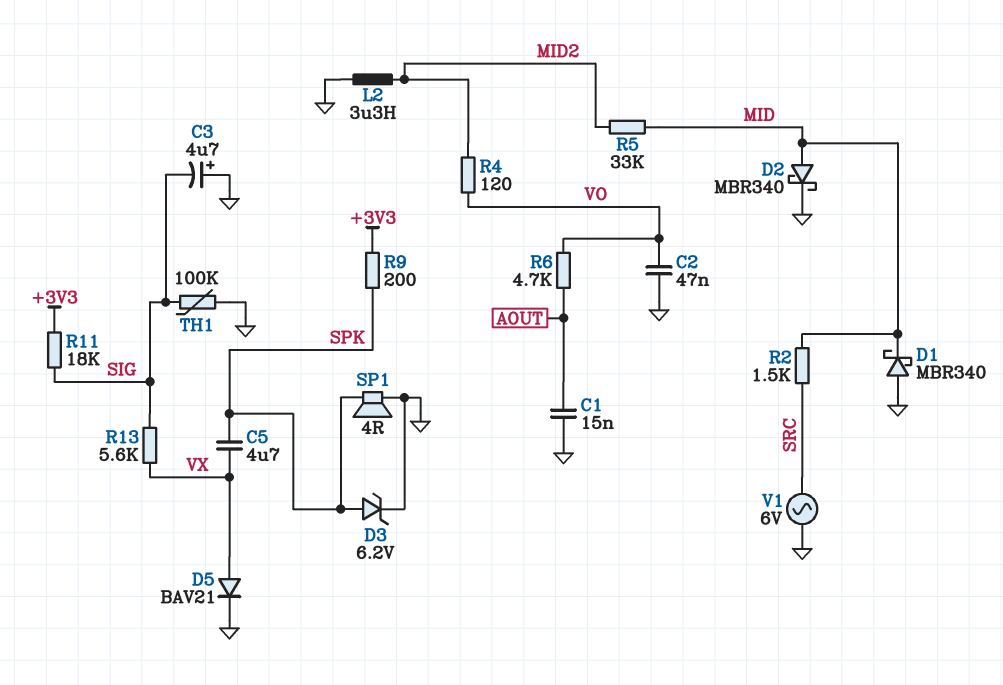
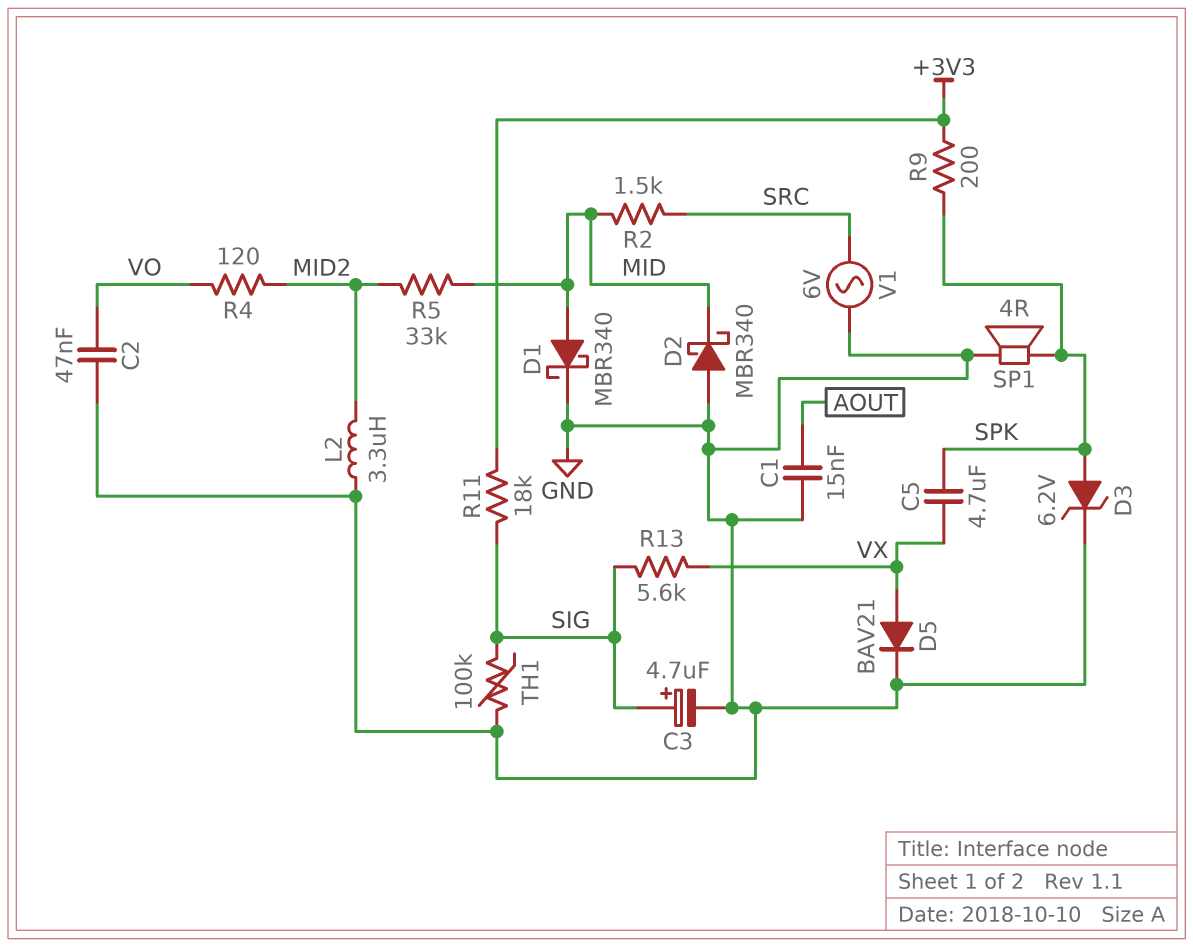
C3: 4.7uF (plus GND, minus SIG) -> 4.7uF (plus SIG, minus GND)
D1: schottky MBR340 (A GND, K MID) -> schottky MBR340 (A MID, K GND)
D2: schottky MBR340 (A MID, K GND) -> schottky MBR340 (A GND, K MID)
R6: 4.7k (AOUT, VO) -> none

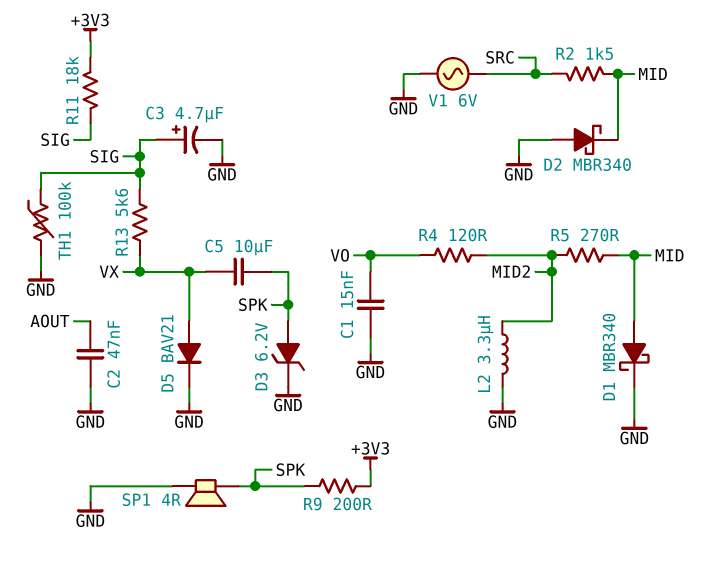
C1: 15nF (AOUT, GND) -> 15nF (GND, VO)
C2: 47nF (GND, VO) -> 47nF (AOUT, GND)
C5: 4.7uF (SPK, VX) -> 10uF (SPK, VX)
R5: 33k (MID, MID2) -> 270 (MID, MID2)

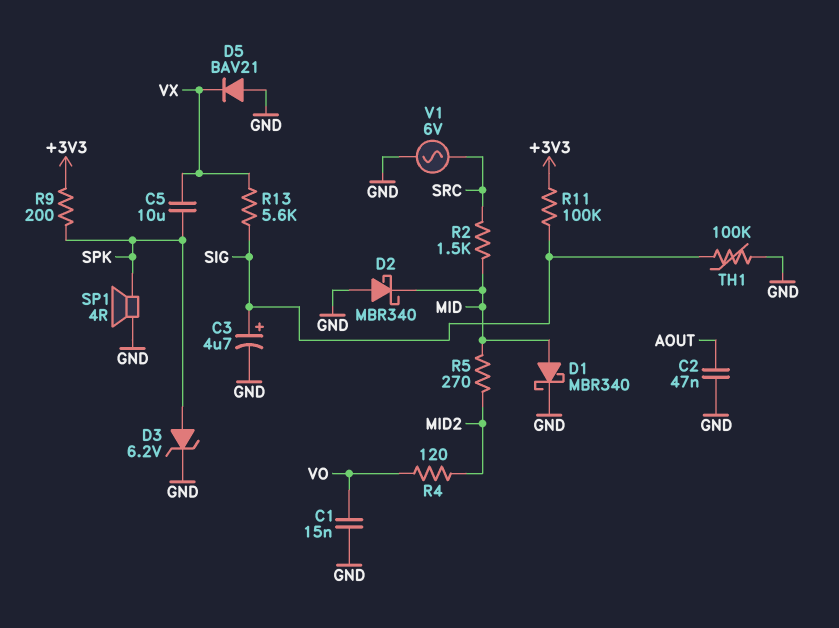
D5: diode BAV21 (A VX, K GND) -> diode BAV21 (A GND, K VX)
L2: 3.3uH (GND, MID2) -> none
R11: 18k (+3V3, SIG) -> 100k (+3V3, SIG)

